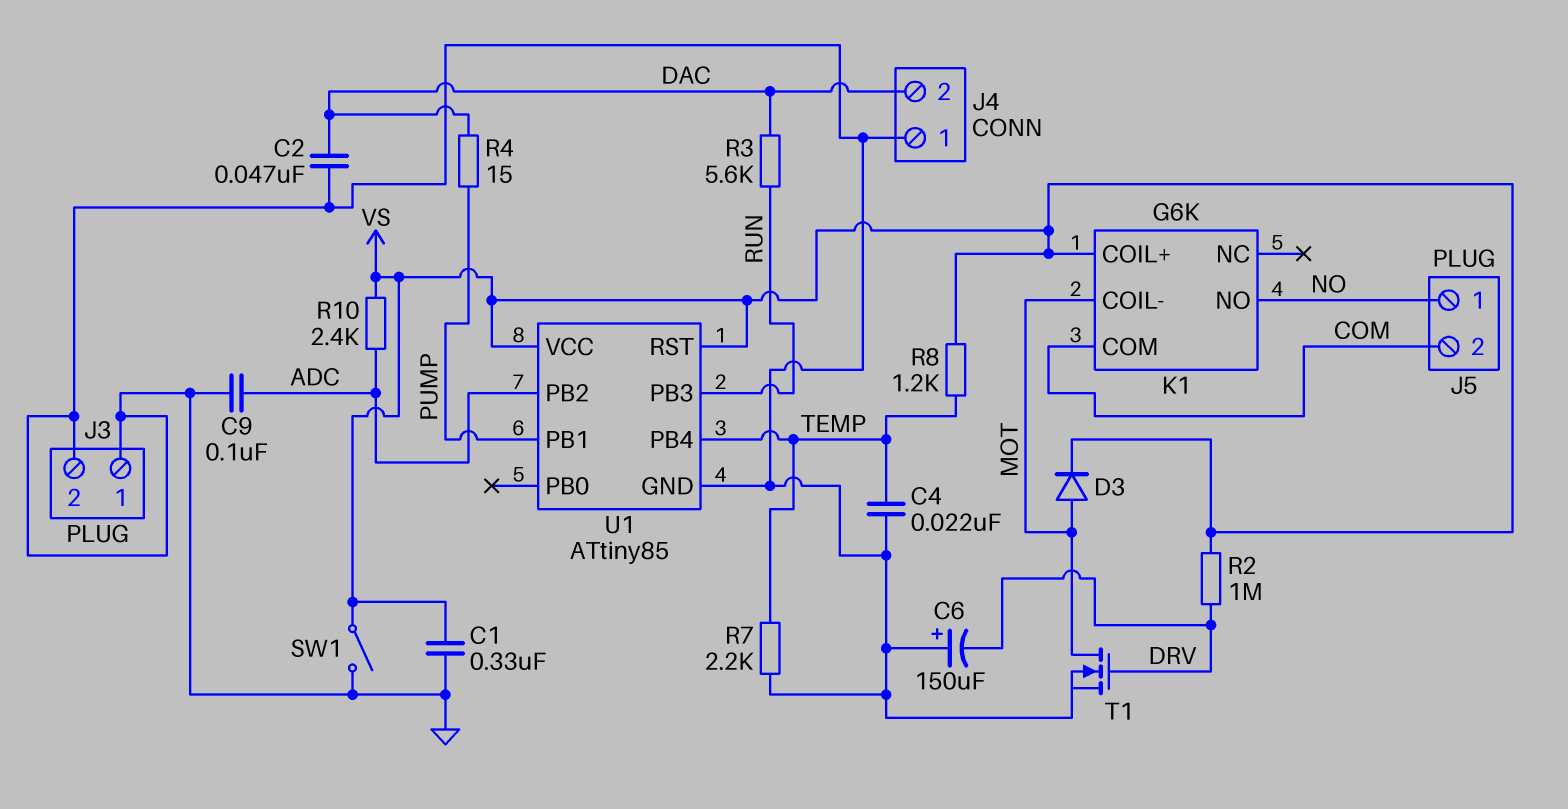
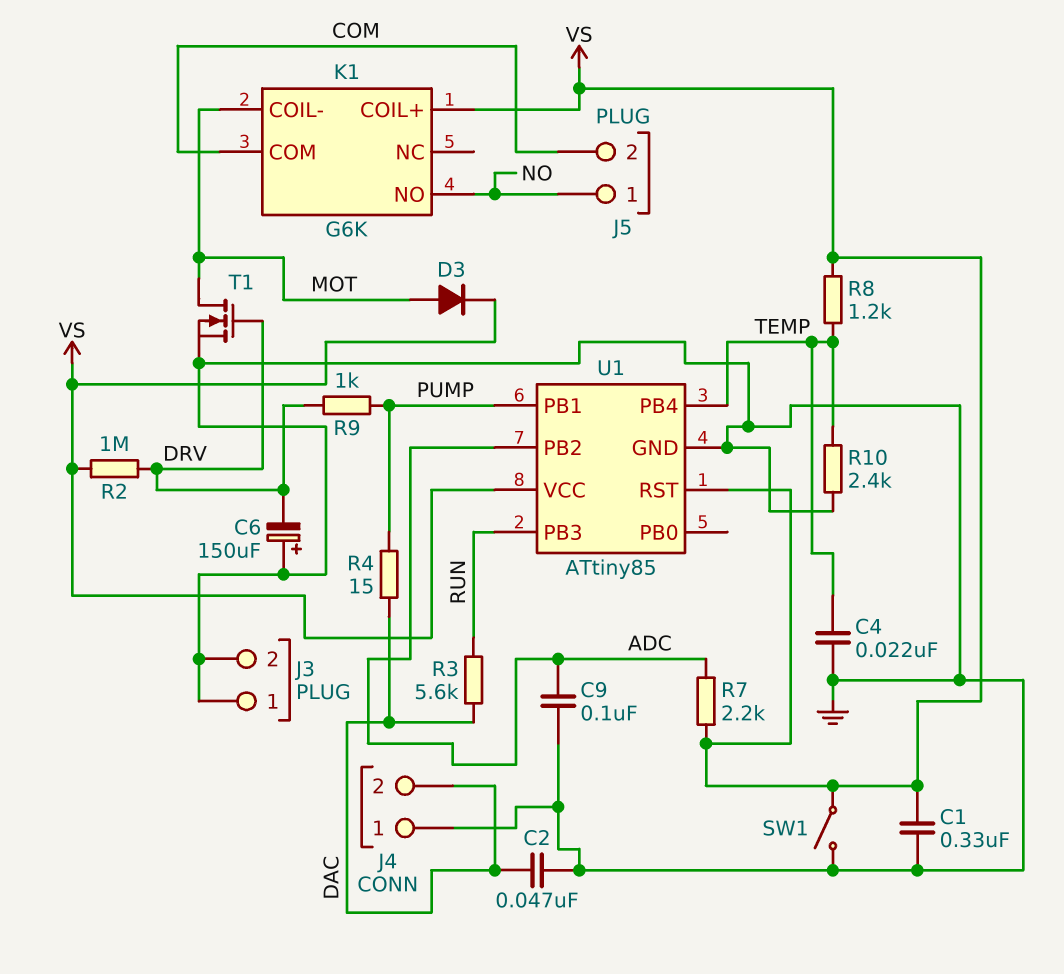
R7: 2.2k (GND, TEMP) -> 2.2k (ADC, VS)
R9: none -> 1k (DRV, PUMP)
R10: 2.4k (ADC, VS) -> 2.4k (GND, TEMP)

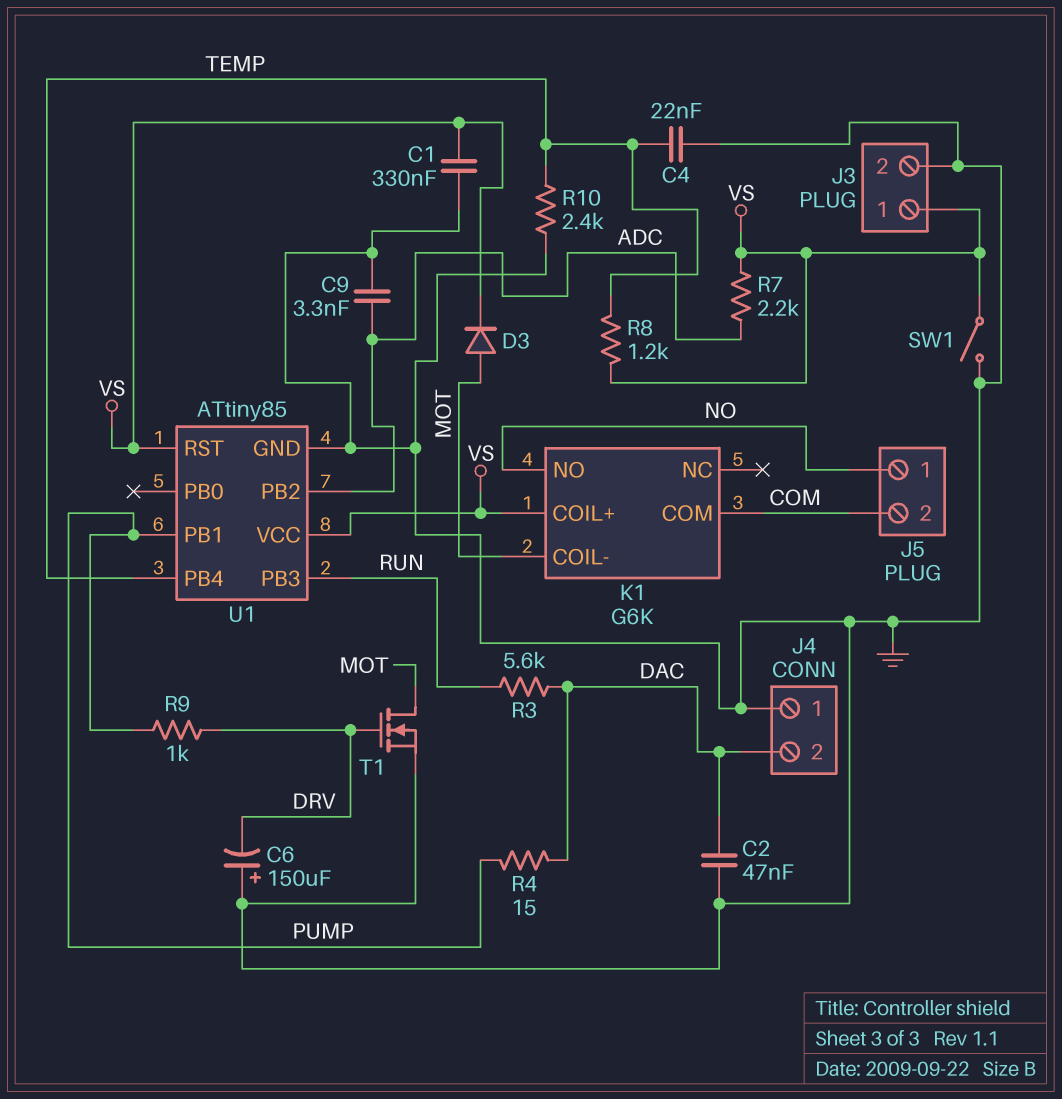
C9: 100nF (ADC, GND) -> 3.3nF (ADC, GND)
J3 pin 1: GND -> VS
R2: 1M (DRV, VS) -> none

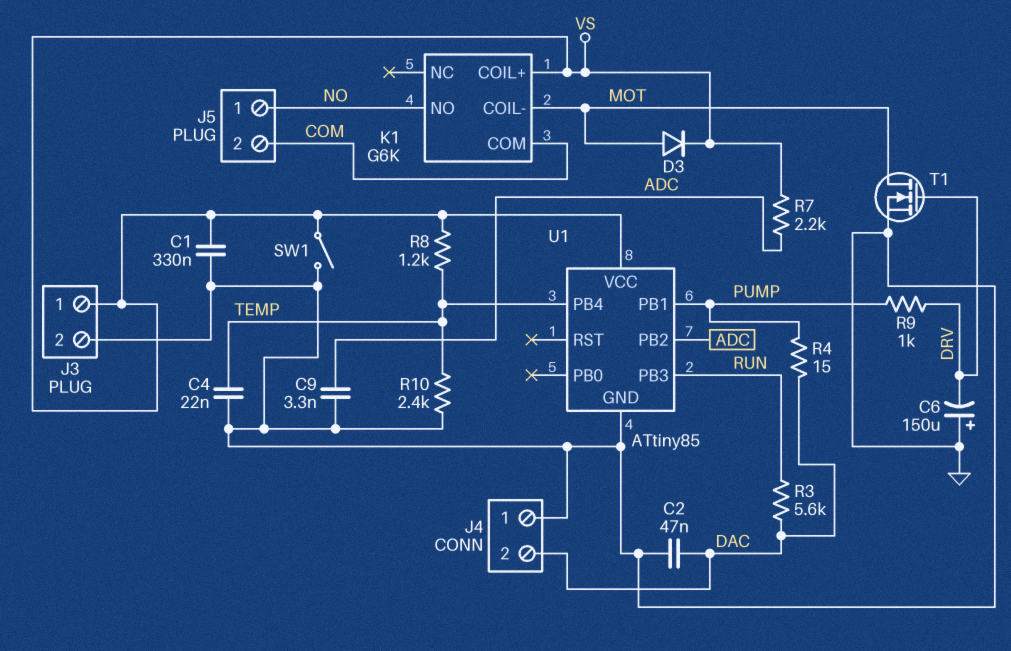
U1 pin RST: VS -> none

